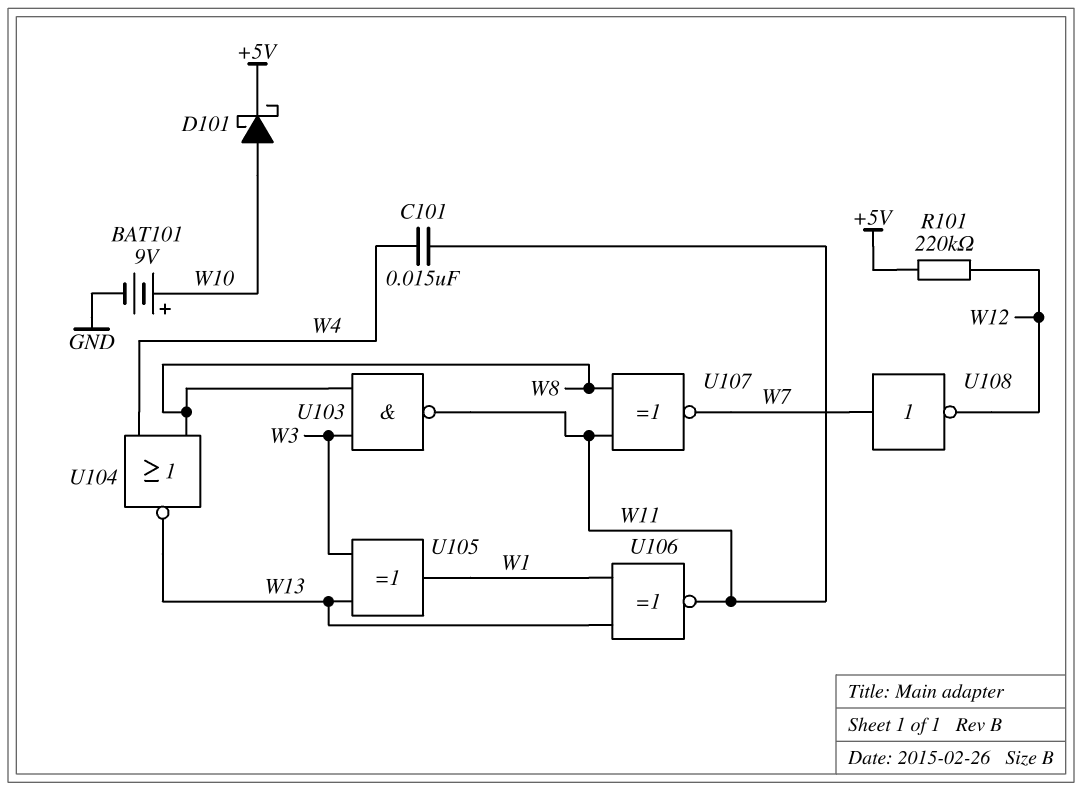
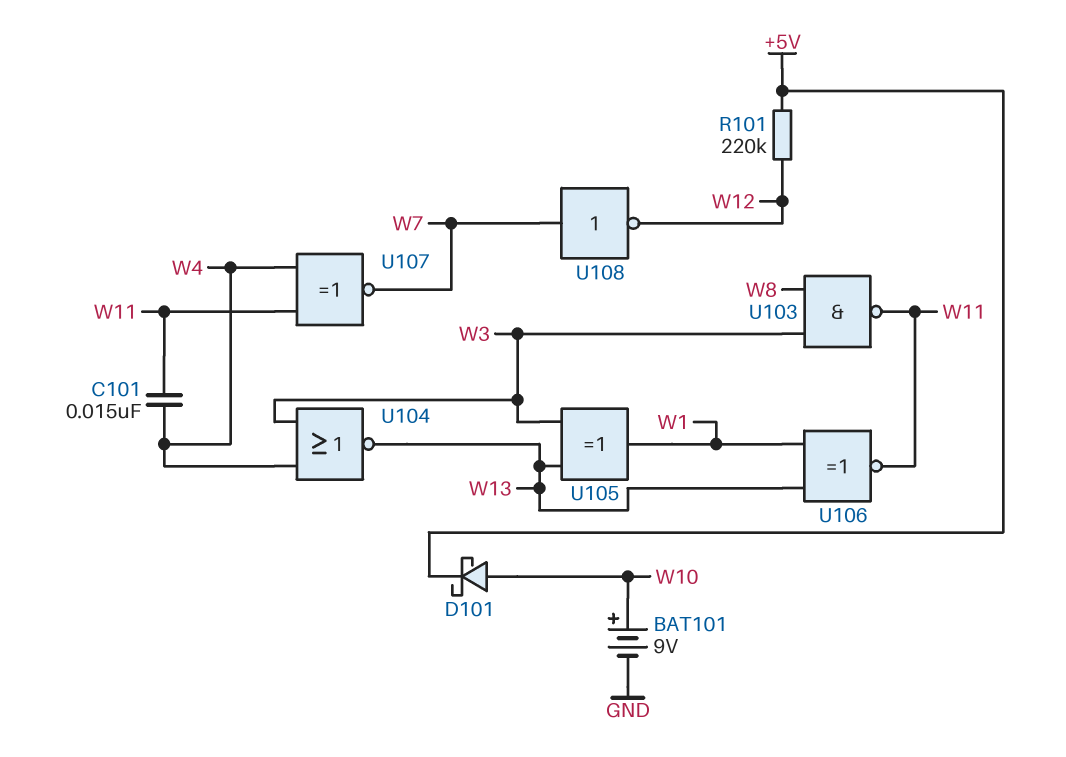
U104: NOR (in W4, in W8, out W13) -> NOR (in W3, in W4, out W13)
U107: XNOR (in W8, in W11, out W7) -> XNOR (in W4, in W11, out W7)

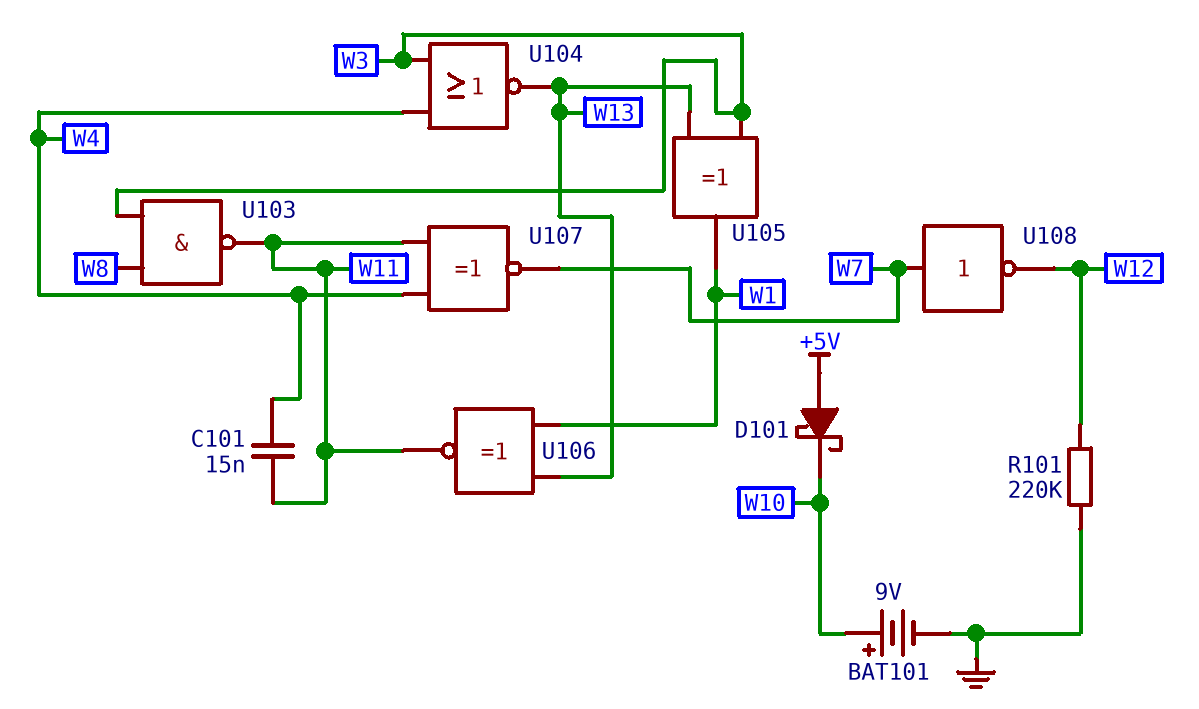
D101: schottky (A W10, K +5V) -> schottky (A +5V, K W10)
R101: 220k (+5V, W12) -> 220k (GND, W12)

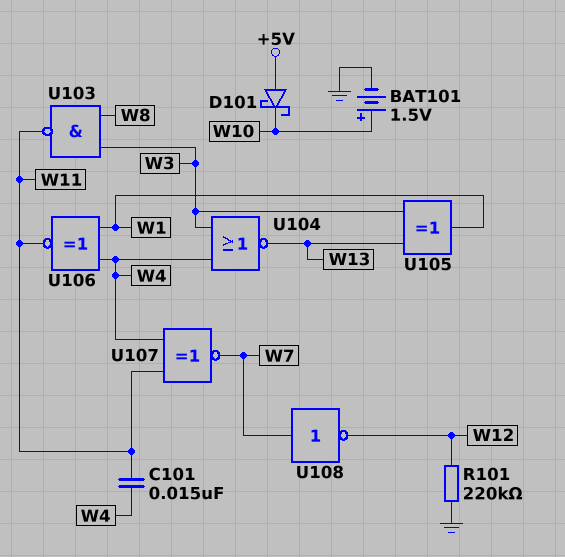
BAT101: 9V (plus W10, minus GND) -> 1.5V (plus W10, minus GND)
U106: XNOR (in W1, in W13, out W11) -> XNOR (in W1, in W4, out W11)

